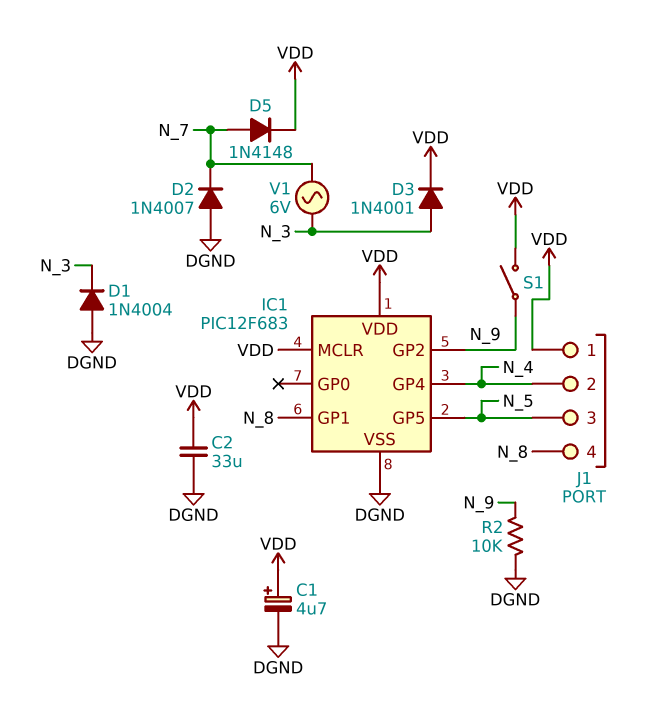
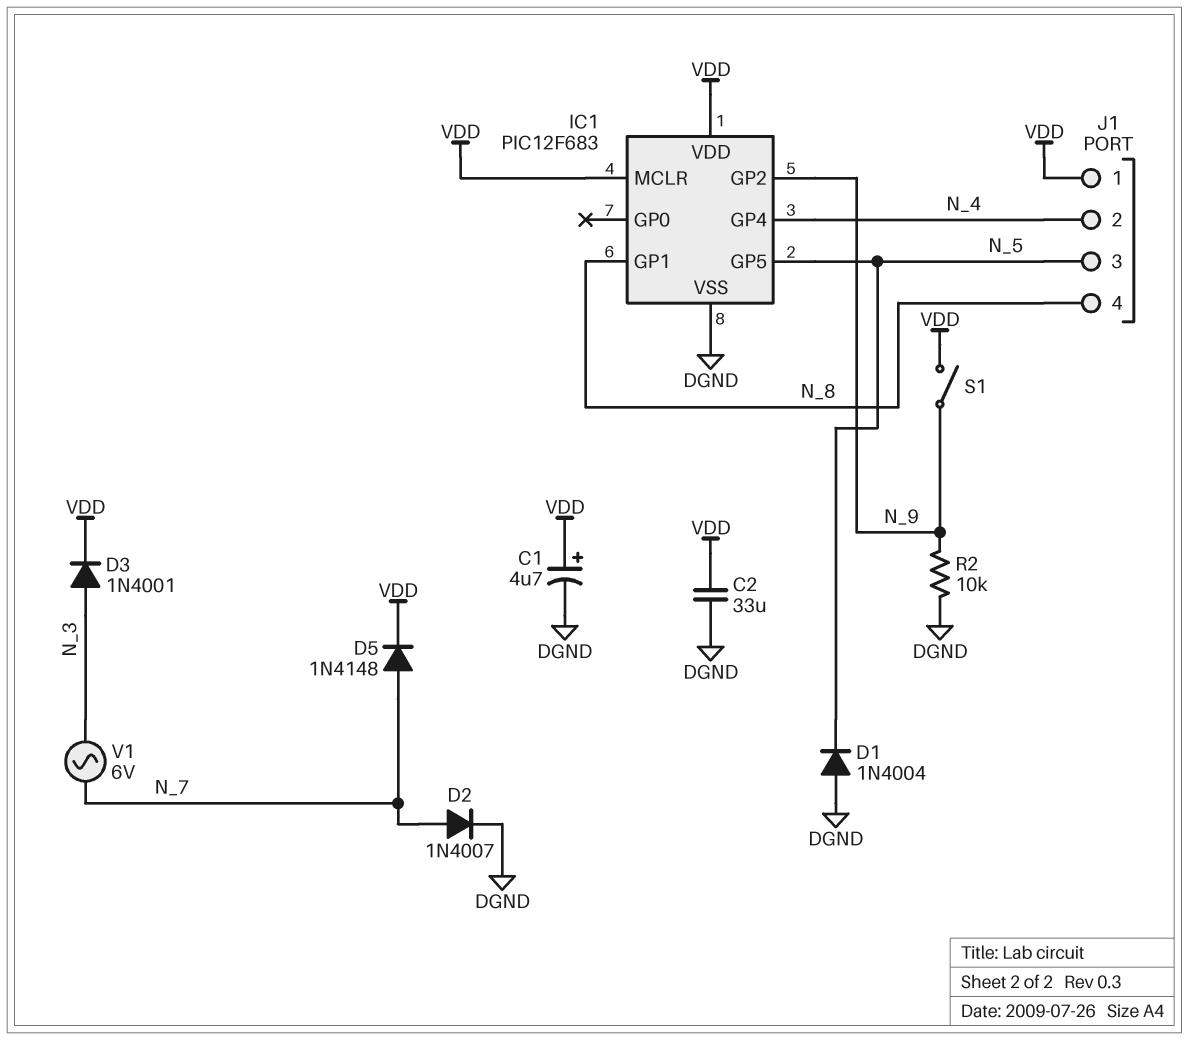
D1: diode 1N4004 (A DGND, K N_3) -> diode 1N4004 (A DGND, K N_5)
D2: diode 1N4007 (A DGND, K N_7) -> diode 1N4007 (A N_7, K DGND)

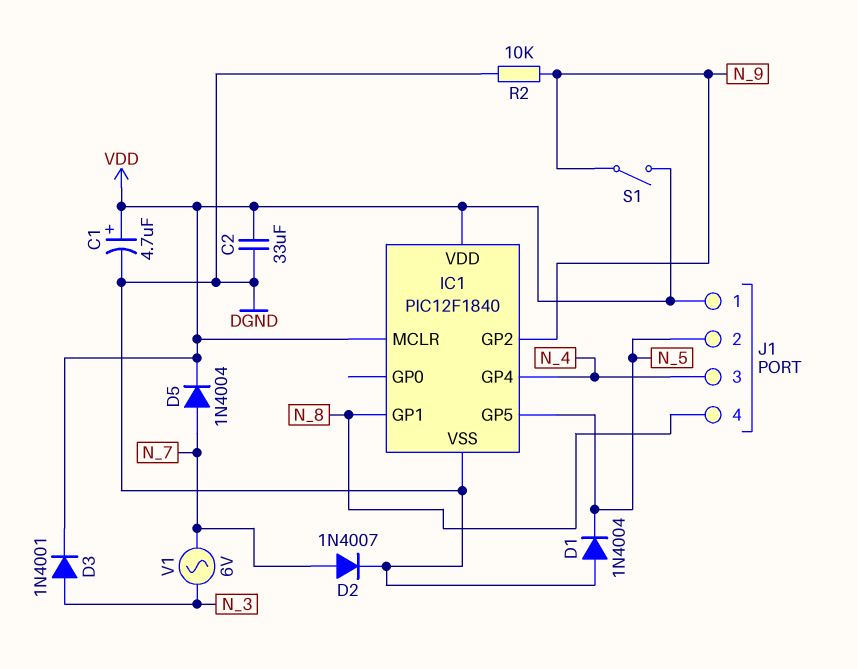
D5: diode 1N4148 (A N_7, K VDD) -> diode 1N4004 (A N_7, K VDD)
IC1: PIC12F683 -> PIC12F1840
J1 pin 2: N_4 -> N_5
J1 pin 3: N_5 -> N_4

